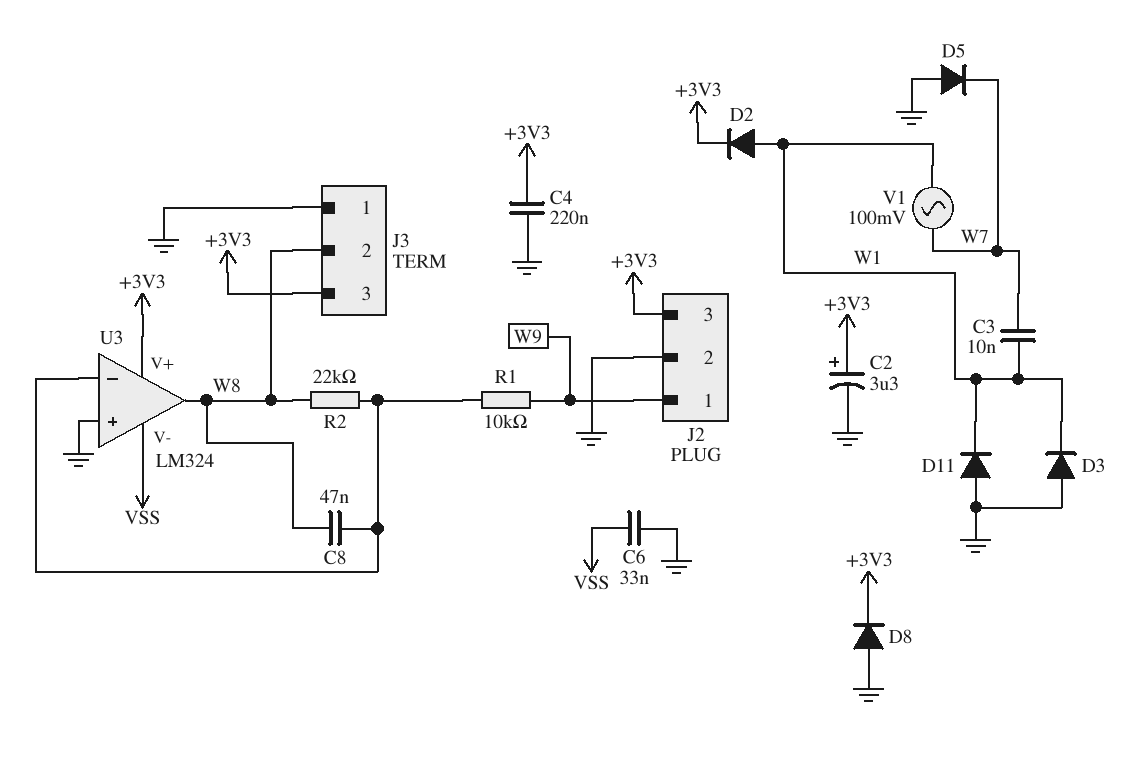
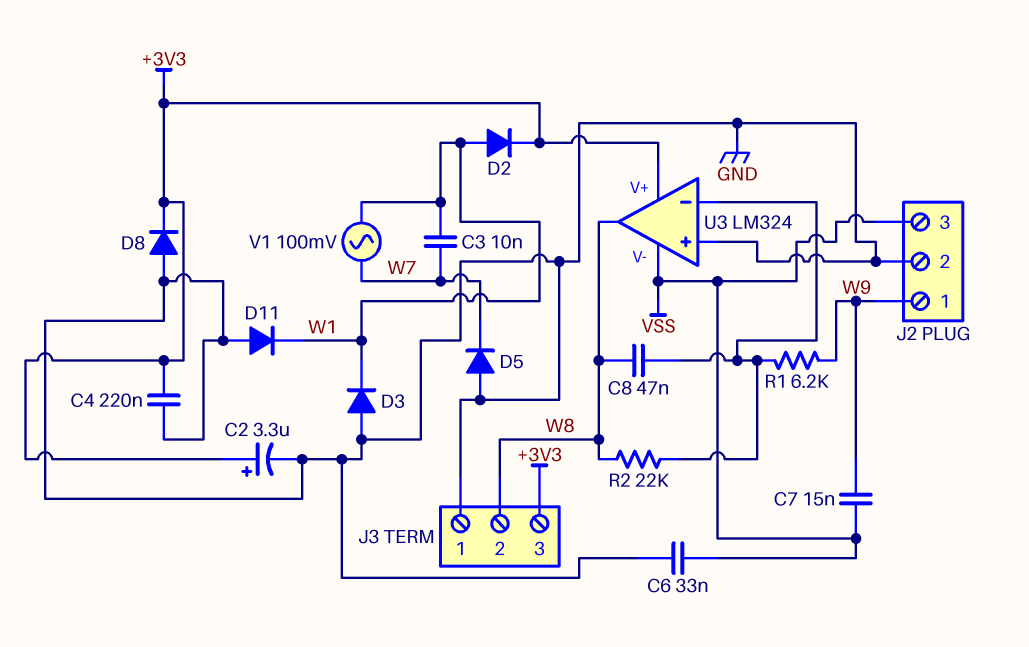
C7: none -> 15nF (VSS, W9)
J2 pin 3: +3V3 -> VSS
R1: 10k (U3/in-, W9) -> 6.2k (U3/in-, W9)

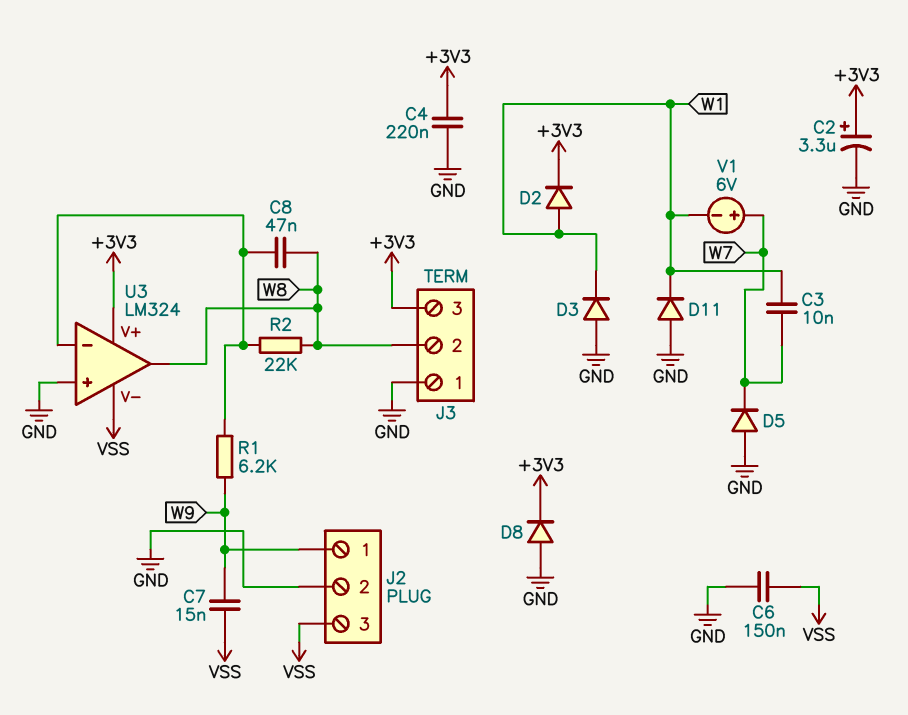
C6: 33nF (GND, VSS) -> 150nF (GND, VSS)
V1: AC 100mV (W1, W7) -> 6V (plus W7, minus W1)

